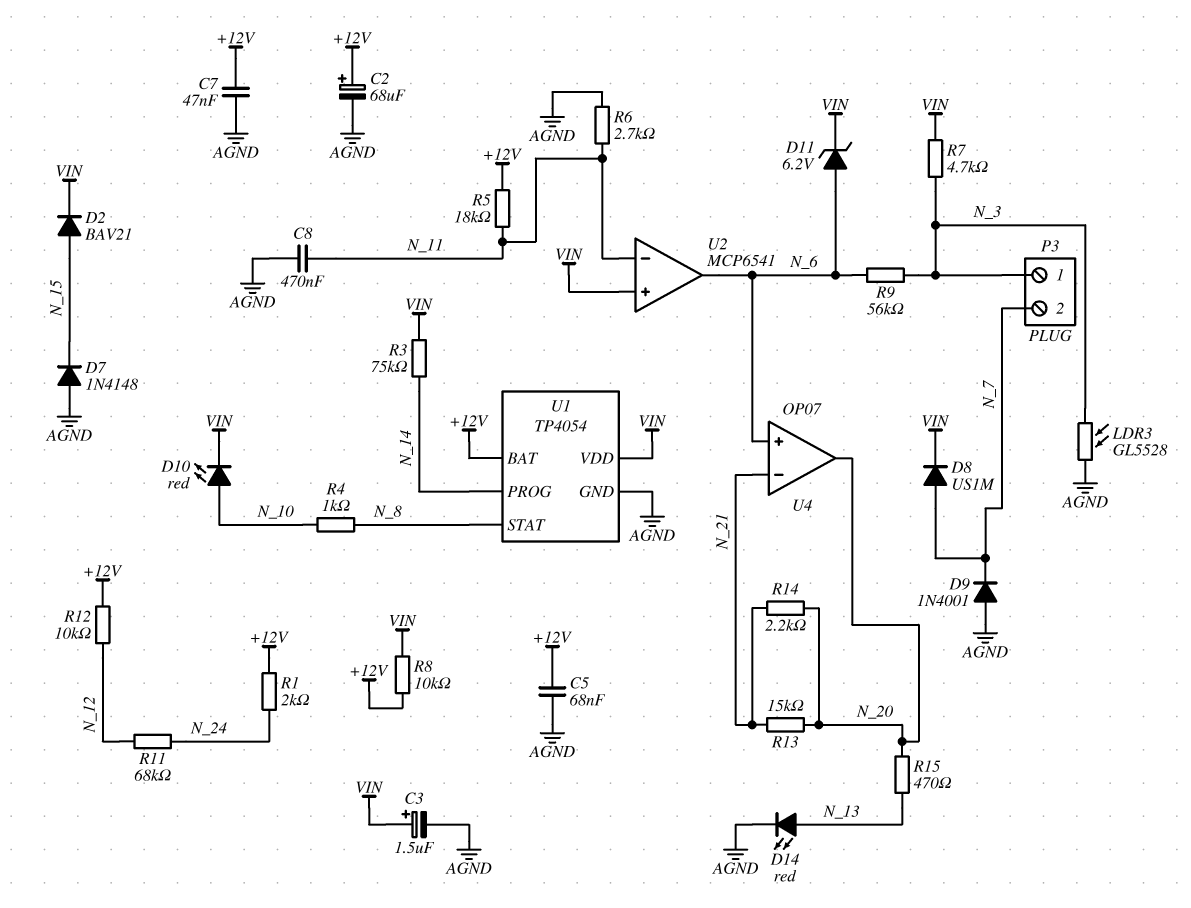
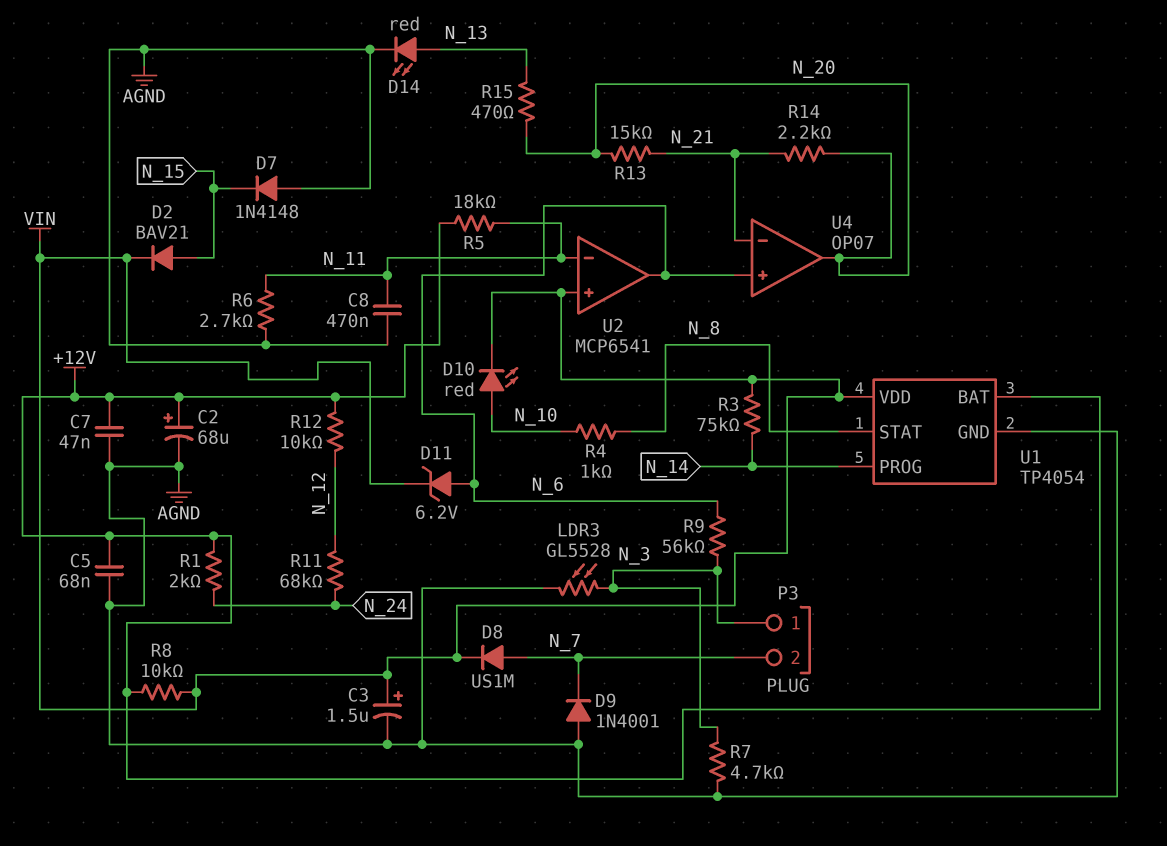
R7: 4.7k (N_3, VIN) -> 4.7k (AGND, N_3)

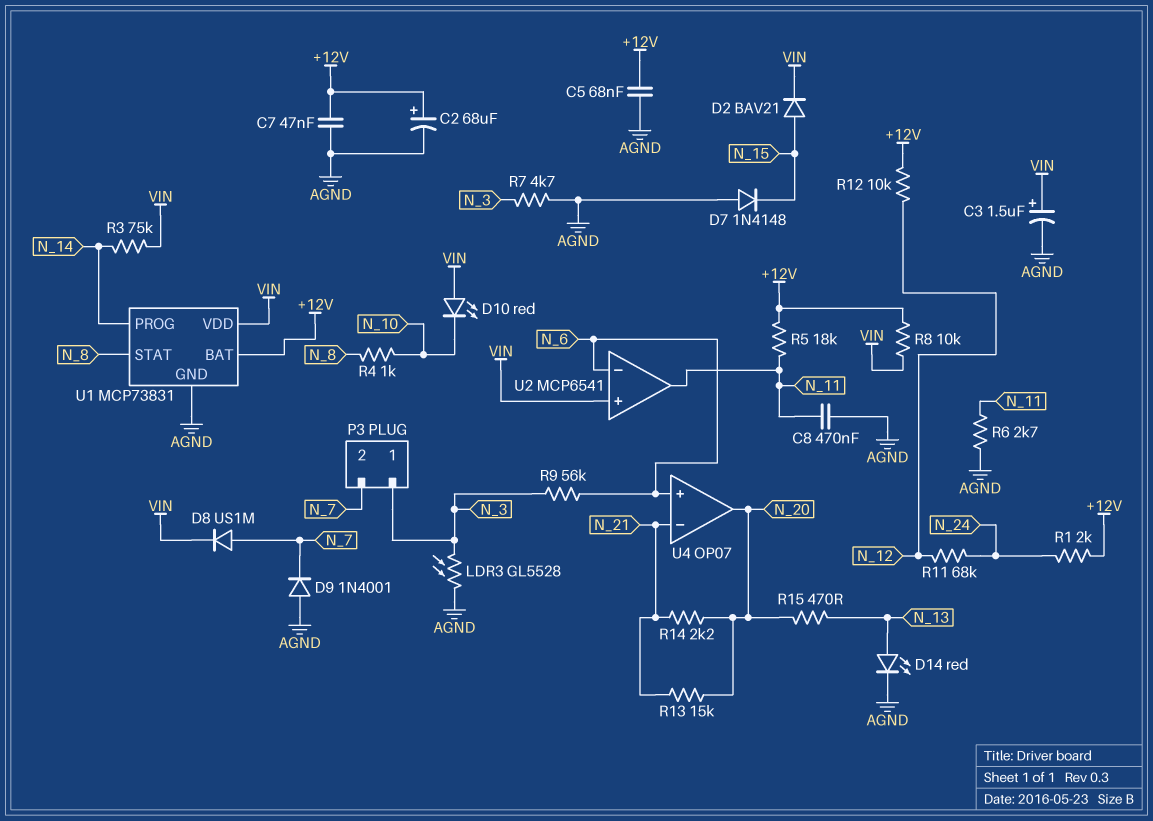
D10: LED red (A N_10, K VIN) -> LED red (A VIN, K N_10)
D11: zener 6.2V (A N_6, K VIN) -> none
U1: TP4054 -> MCP73831
U2 pin in-: N_11 -> N_6
U2 pin out: N_6 -> N_11

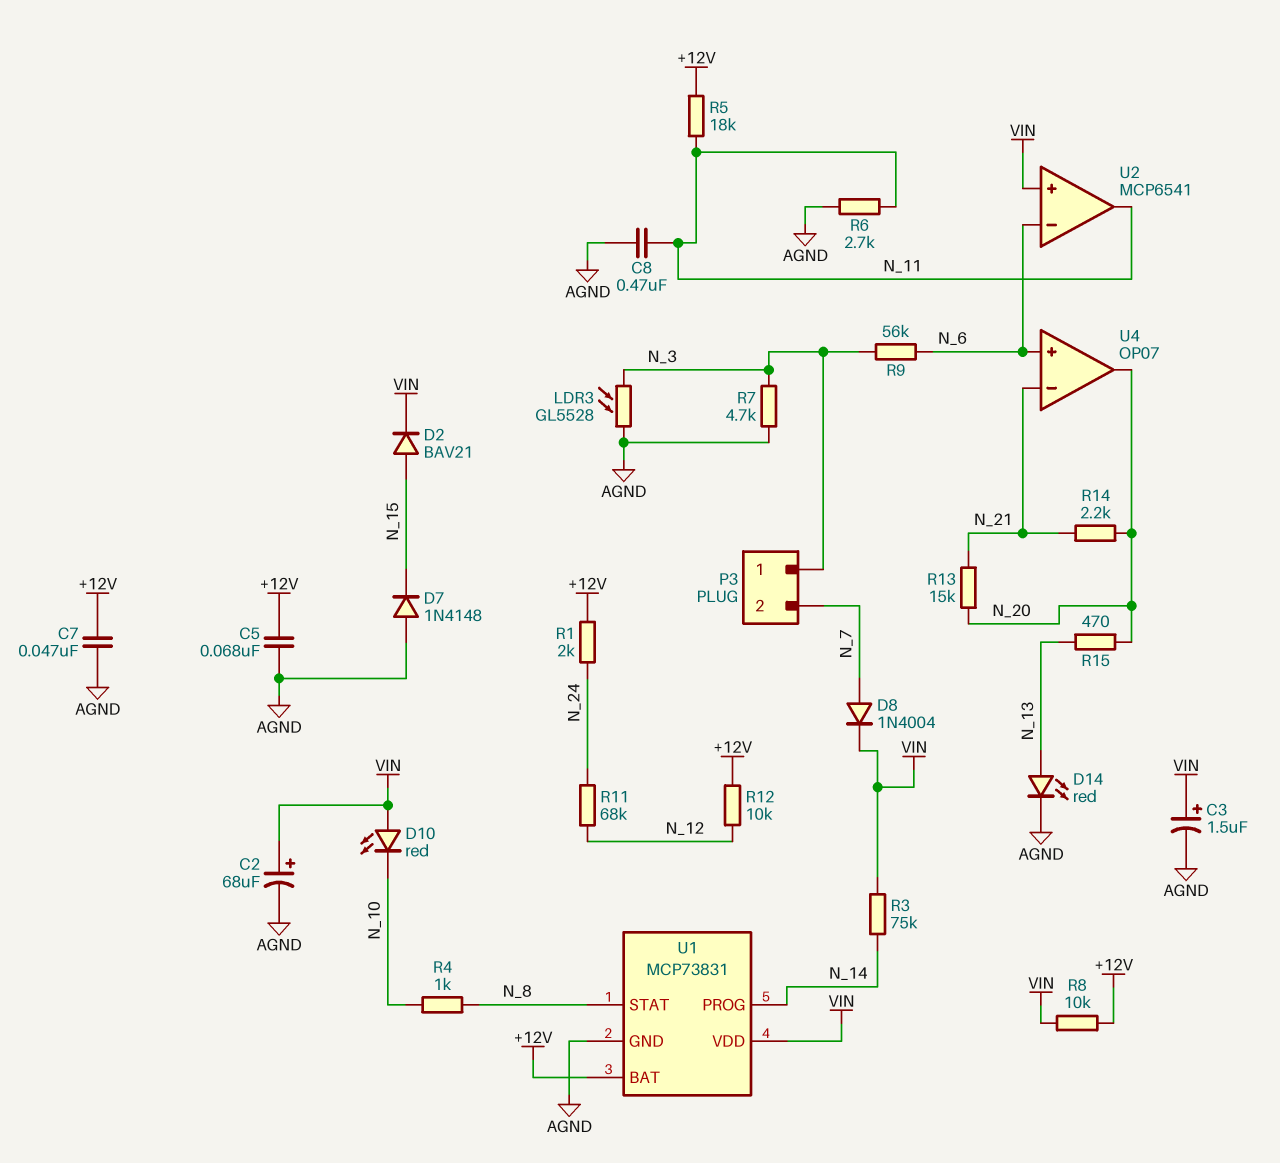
C2: 68uF (plus +12V, minus AGND) -> 68uF (plus VIN, minus AGND)
D8: diode US1M (A N_7, K VIN) -> diode 1N4004 (A N_7, K VIN)
D9: diode 1N4001 (A AGND, K N_7) -> none

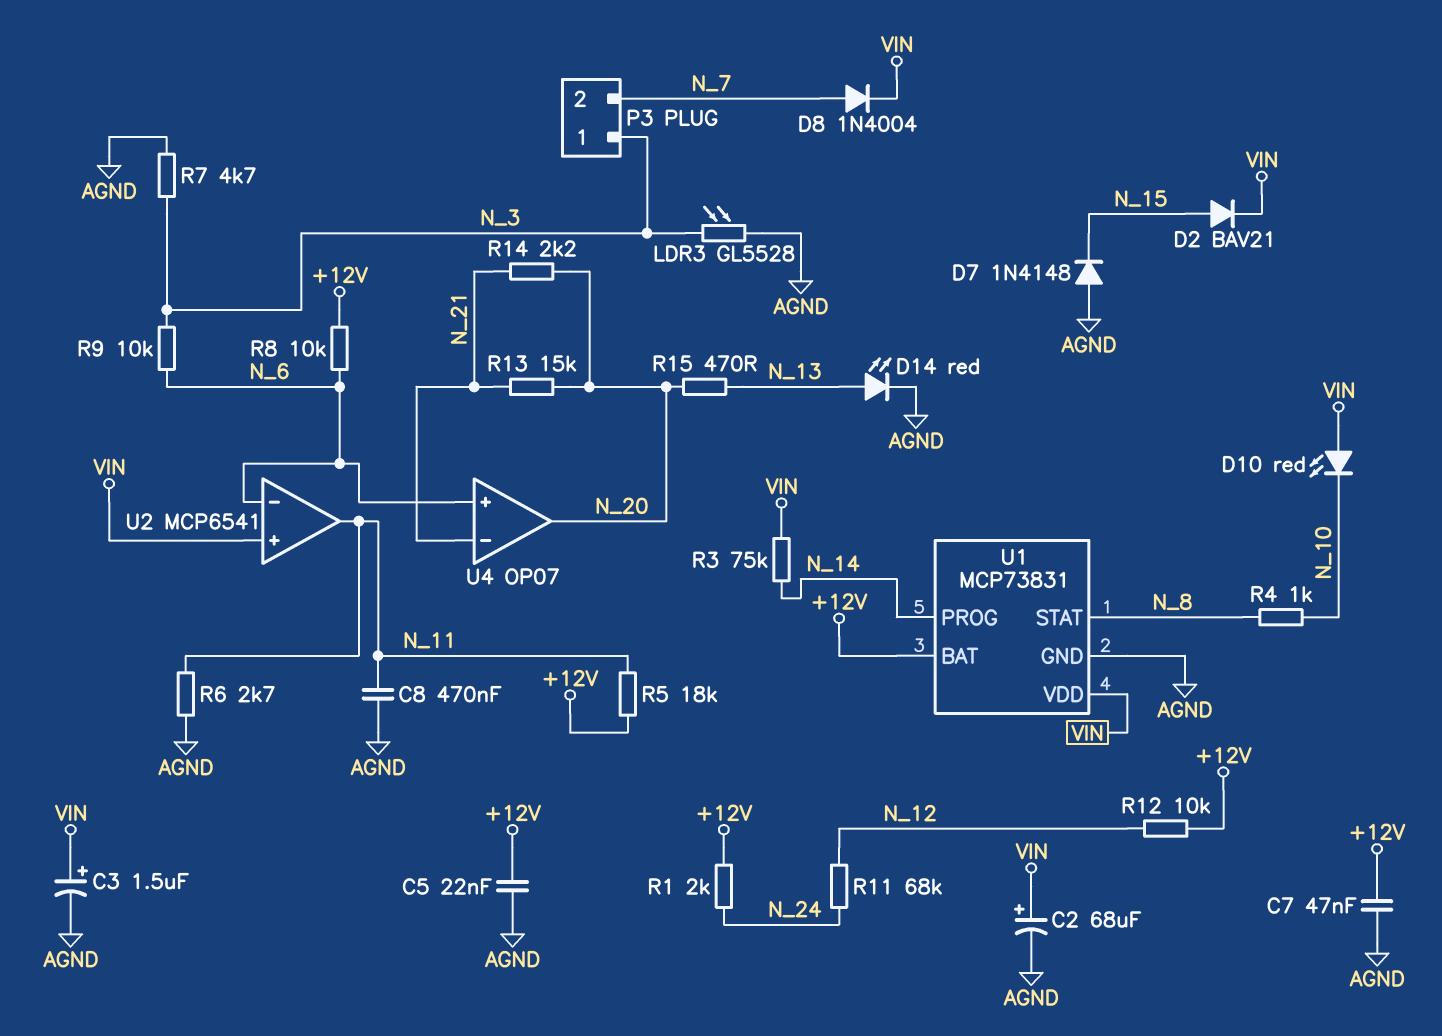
C5: 68nF (+12V, AGND) -> 22nF (+12V, AGND)
R8: 10k (+12V, VIN) -> 10k (+12V, N_6)
R9: 56k (N_3, N_6) -> 10k (N_3, N_6)

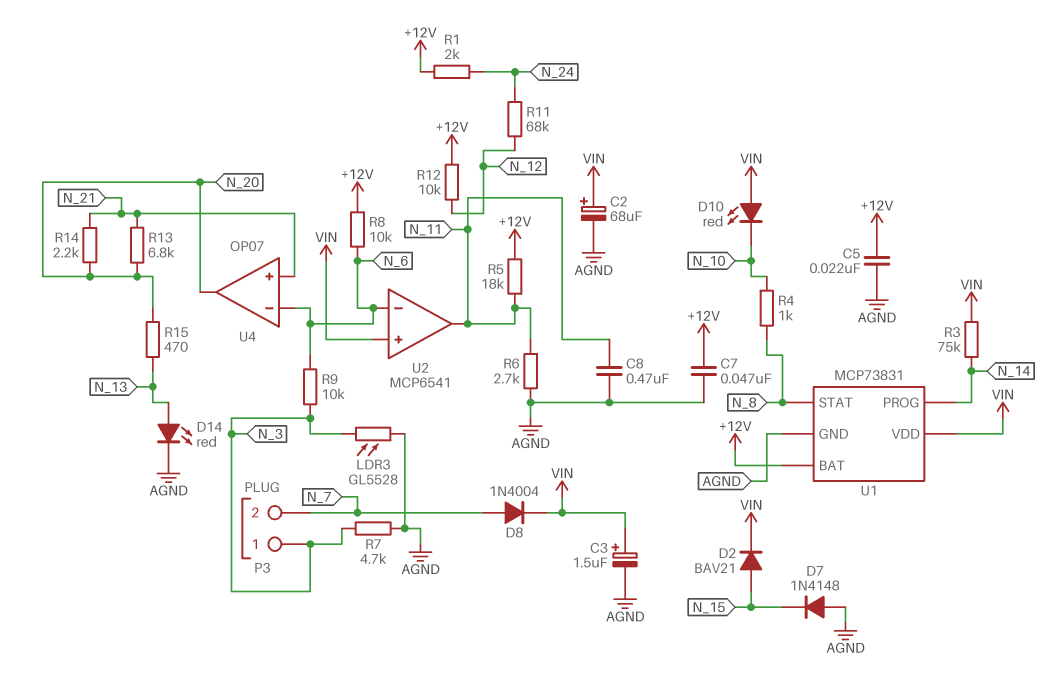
R13: 15k (N_20, N_21) -> 6.8k (N_20, N_21)
U4 pin in+: N_6 -> N_21
U4 pin in-: N_21 -> N_6

